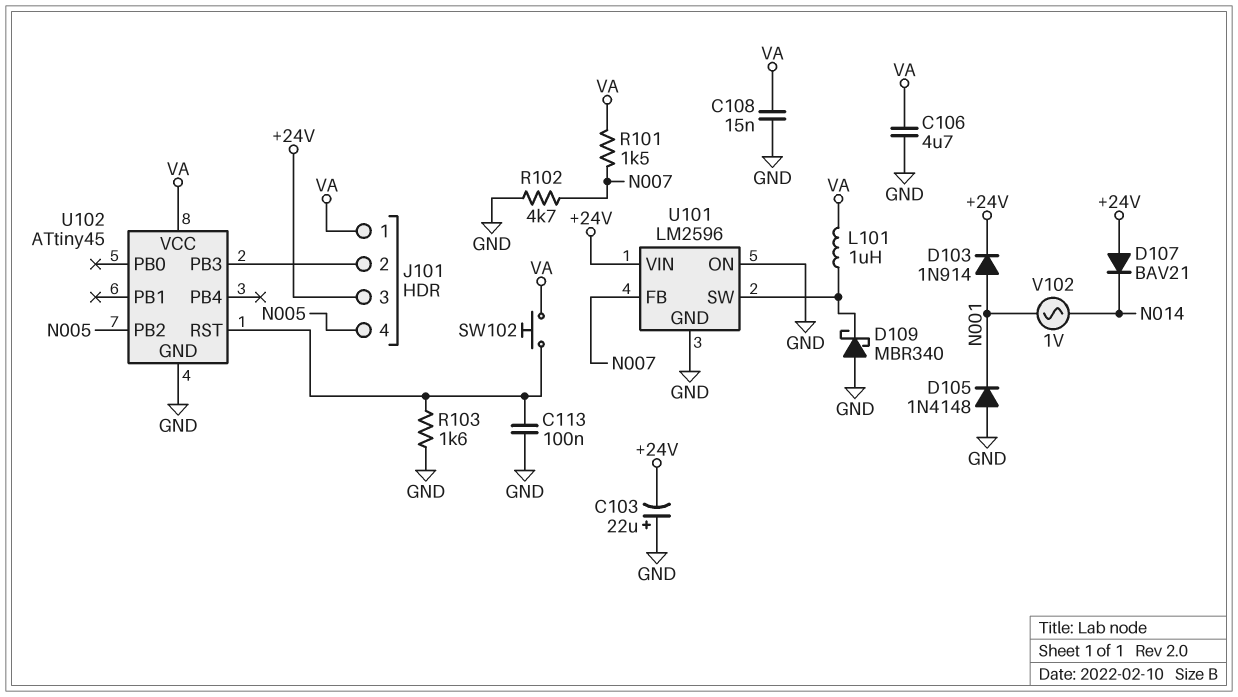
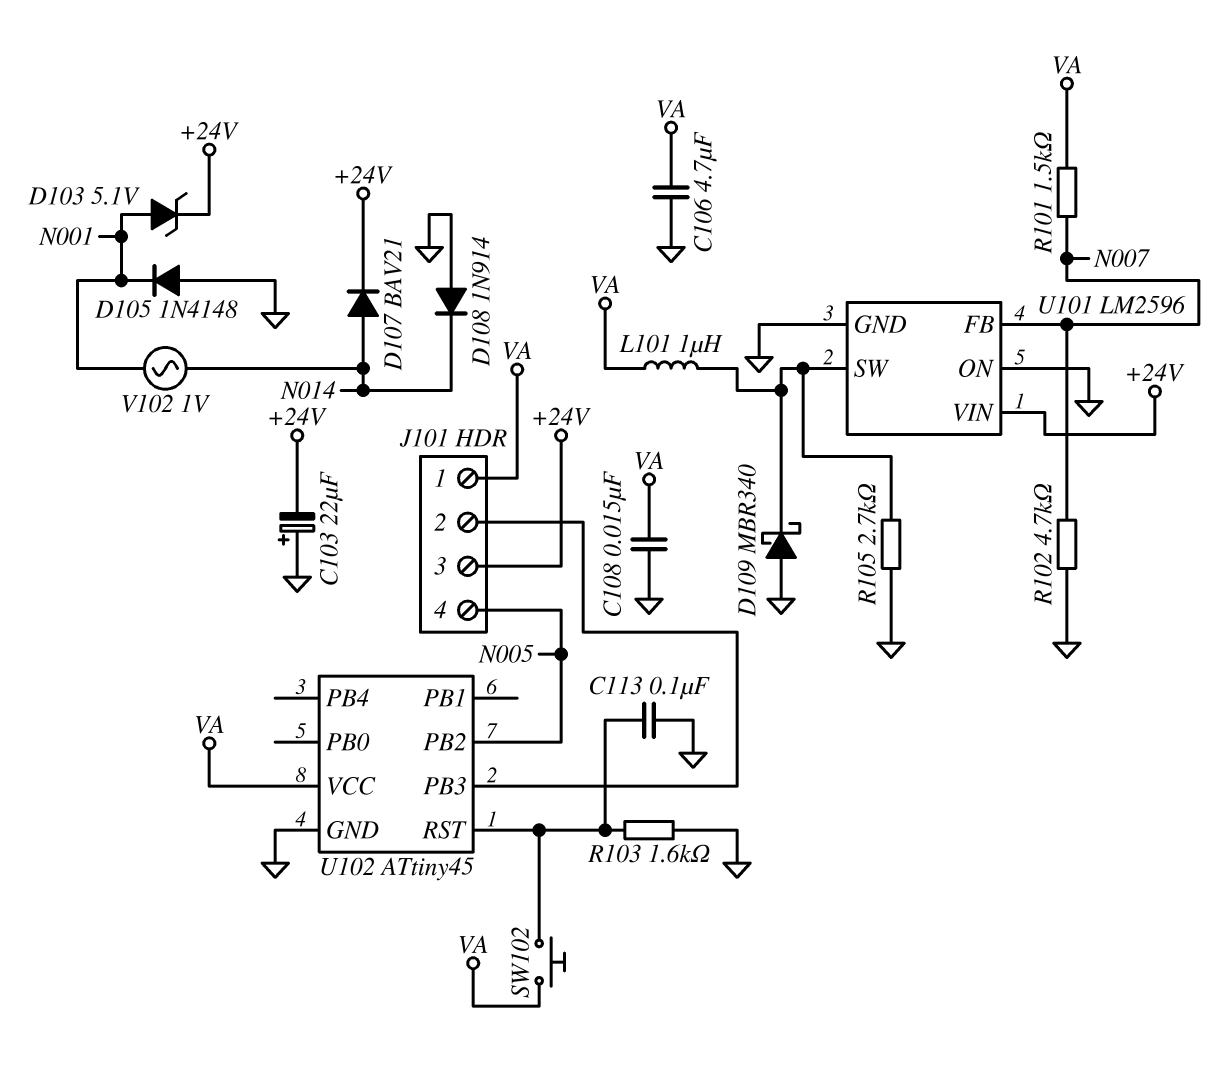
D103: diode 1N914 (A N001, K +24V) -> zener 5.1V (A N001, K +24V)
D107: diode BAV21 (A +24V, K N014) -> diode BAV21 (A N014, K +24V)
D108: none -> diode 1N914 (A GND, K N014)
R105: none -> 2.7k (GND, U101/SW)

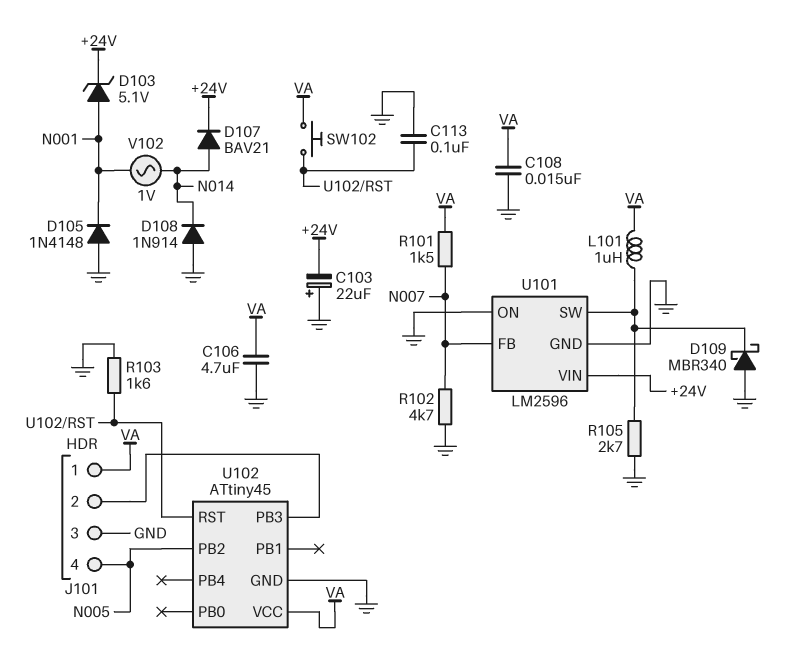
J101 pin 3: +24V -> GND

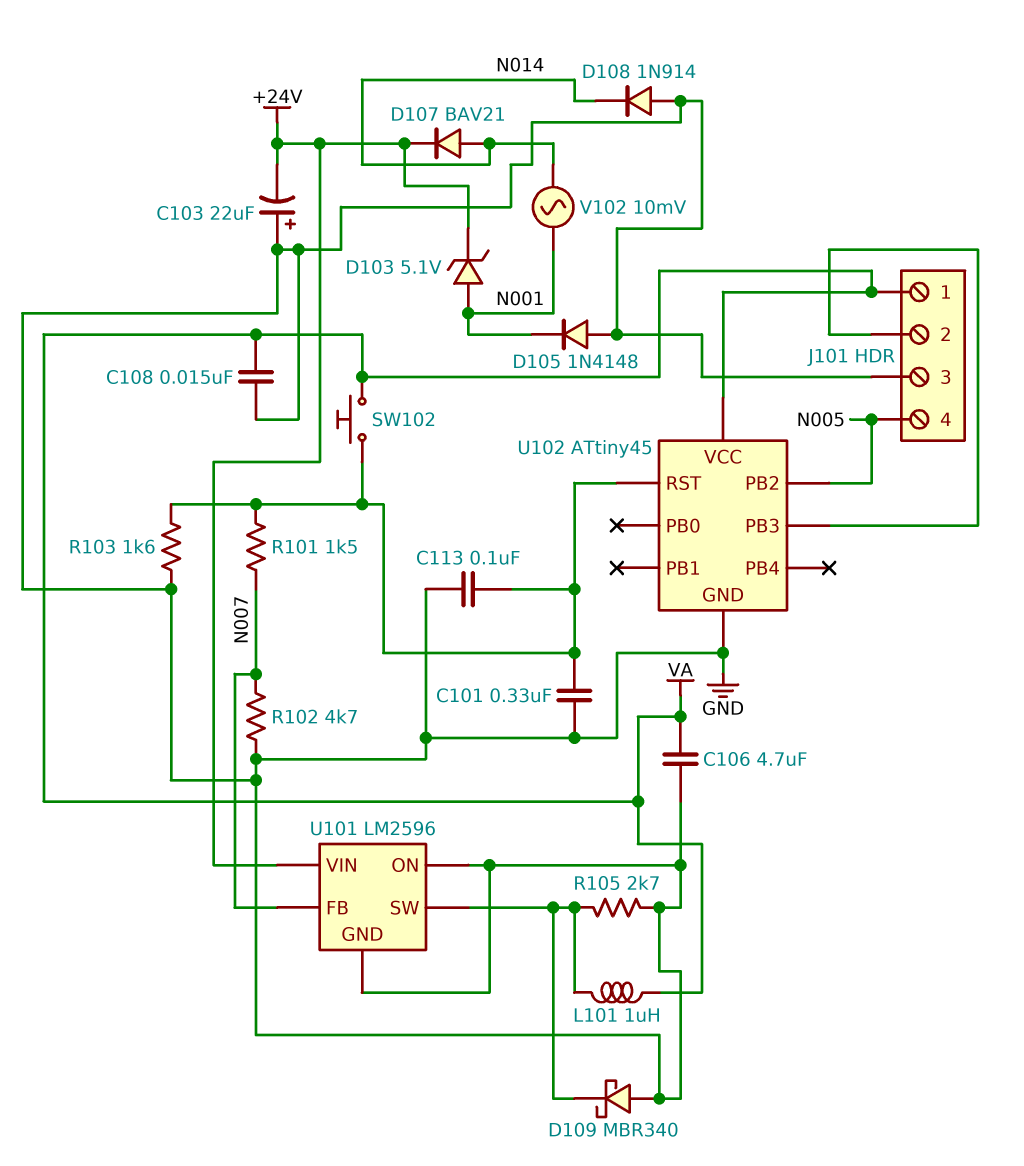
C101: none -> 330nF (GND, U102/RST)
R101: 1.5k (N007, VA) -> 1.5k (N007, U102/RST)
V102: AC 1V (N001, N014) -> AC 10mV (N001, N014)

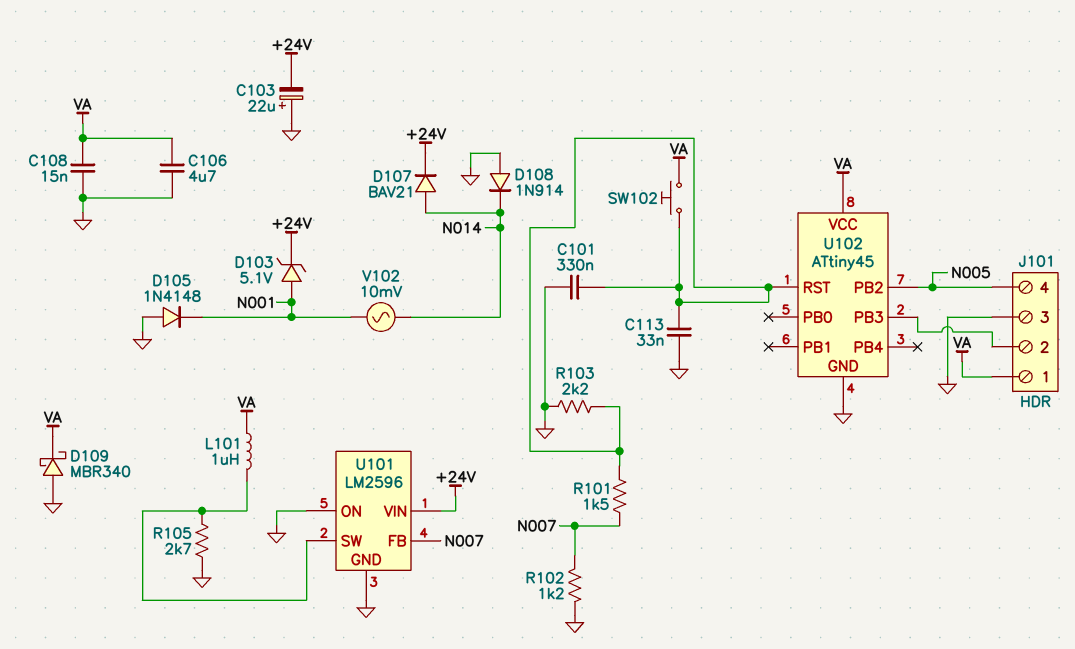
C113: 100nF (GND, U102/RST) -> 33nF (GND, U102/RST)
D109: schottky MBR340 (A GND, K U101/SW) -> schottky MBR340 (A GND, K VA)
R102: 4.7k (GND, N007) -> 1.2k (GND, N007)
R103: 1.6k (GND, U102/RST) -> 2.2k (GND, U102/RST)

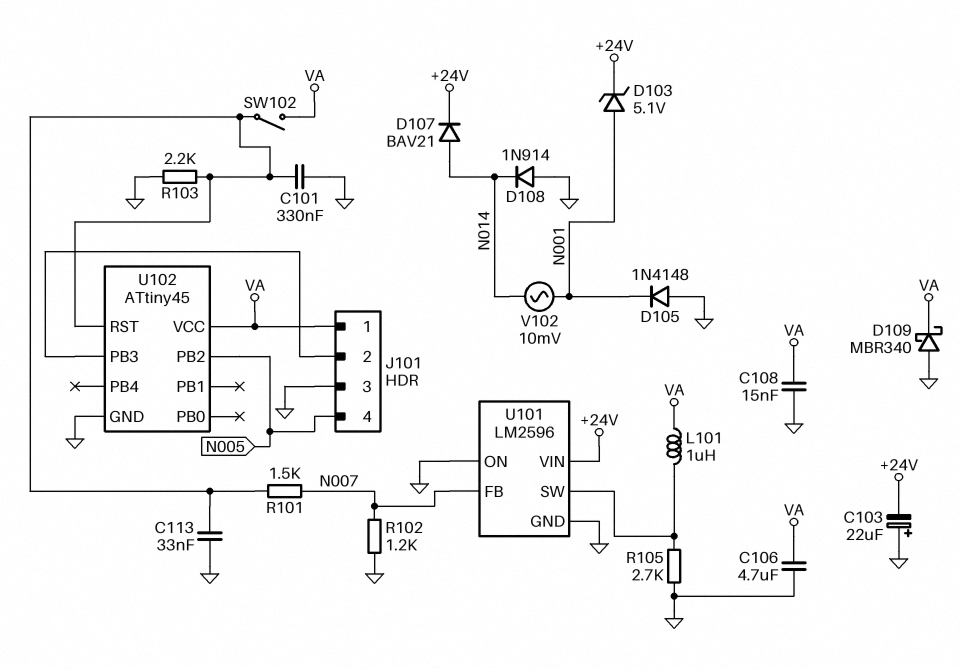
SW102: button (U102/RST, VA) -> switch (U102/RST, VA)

